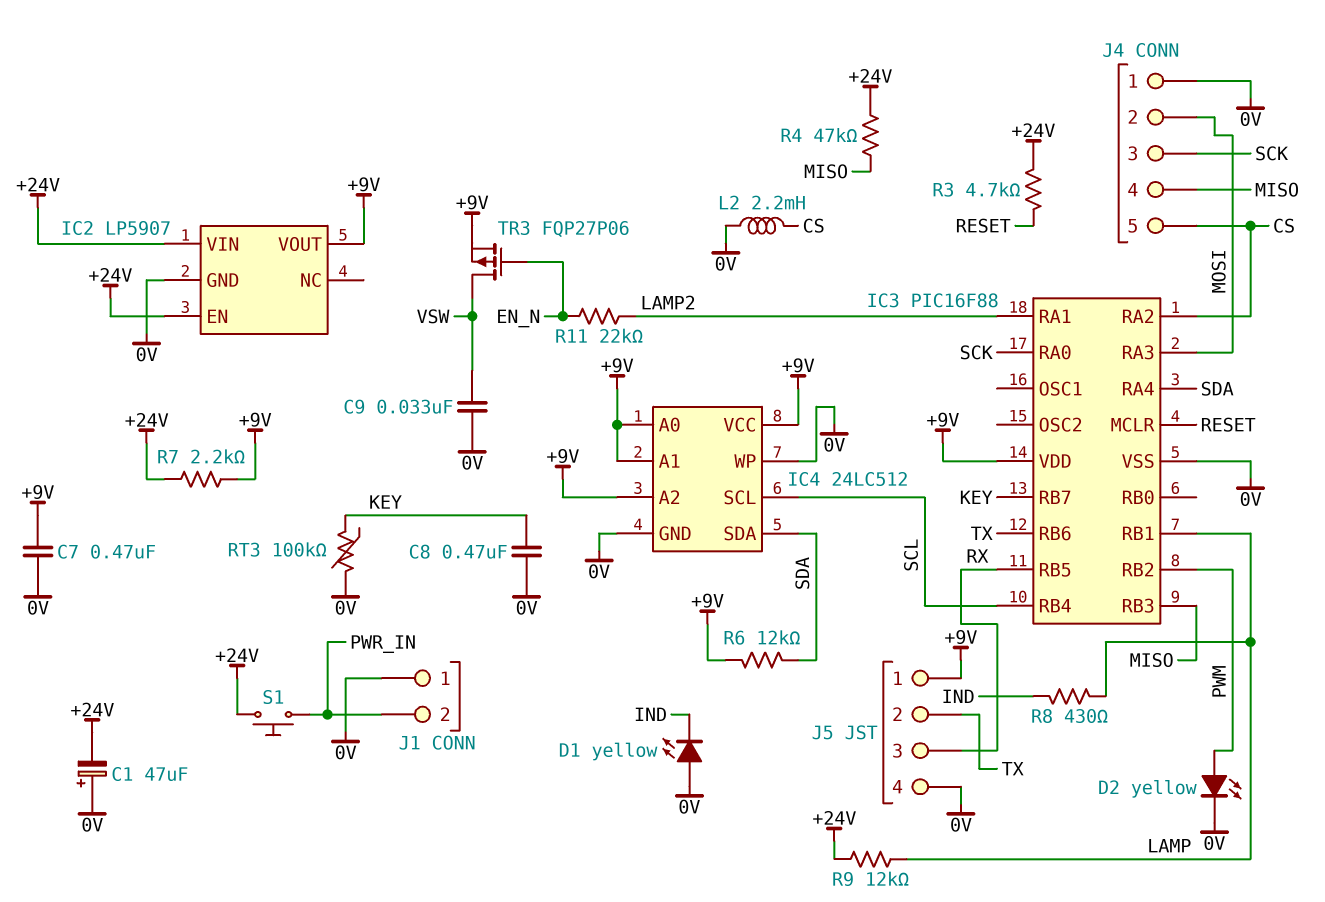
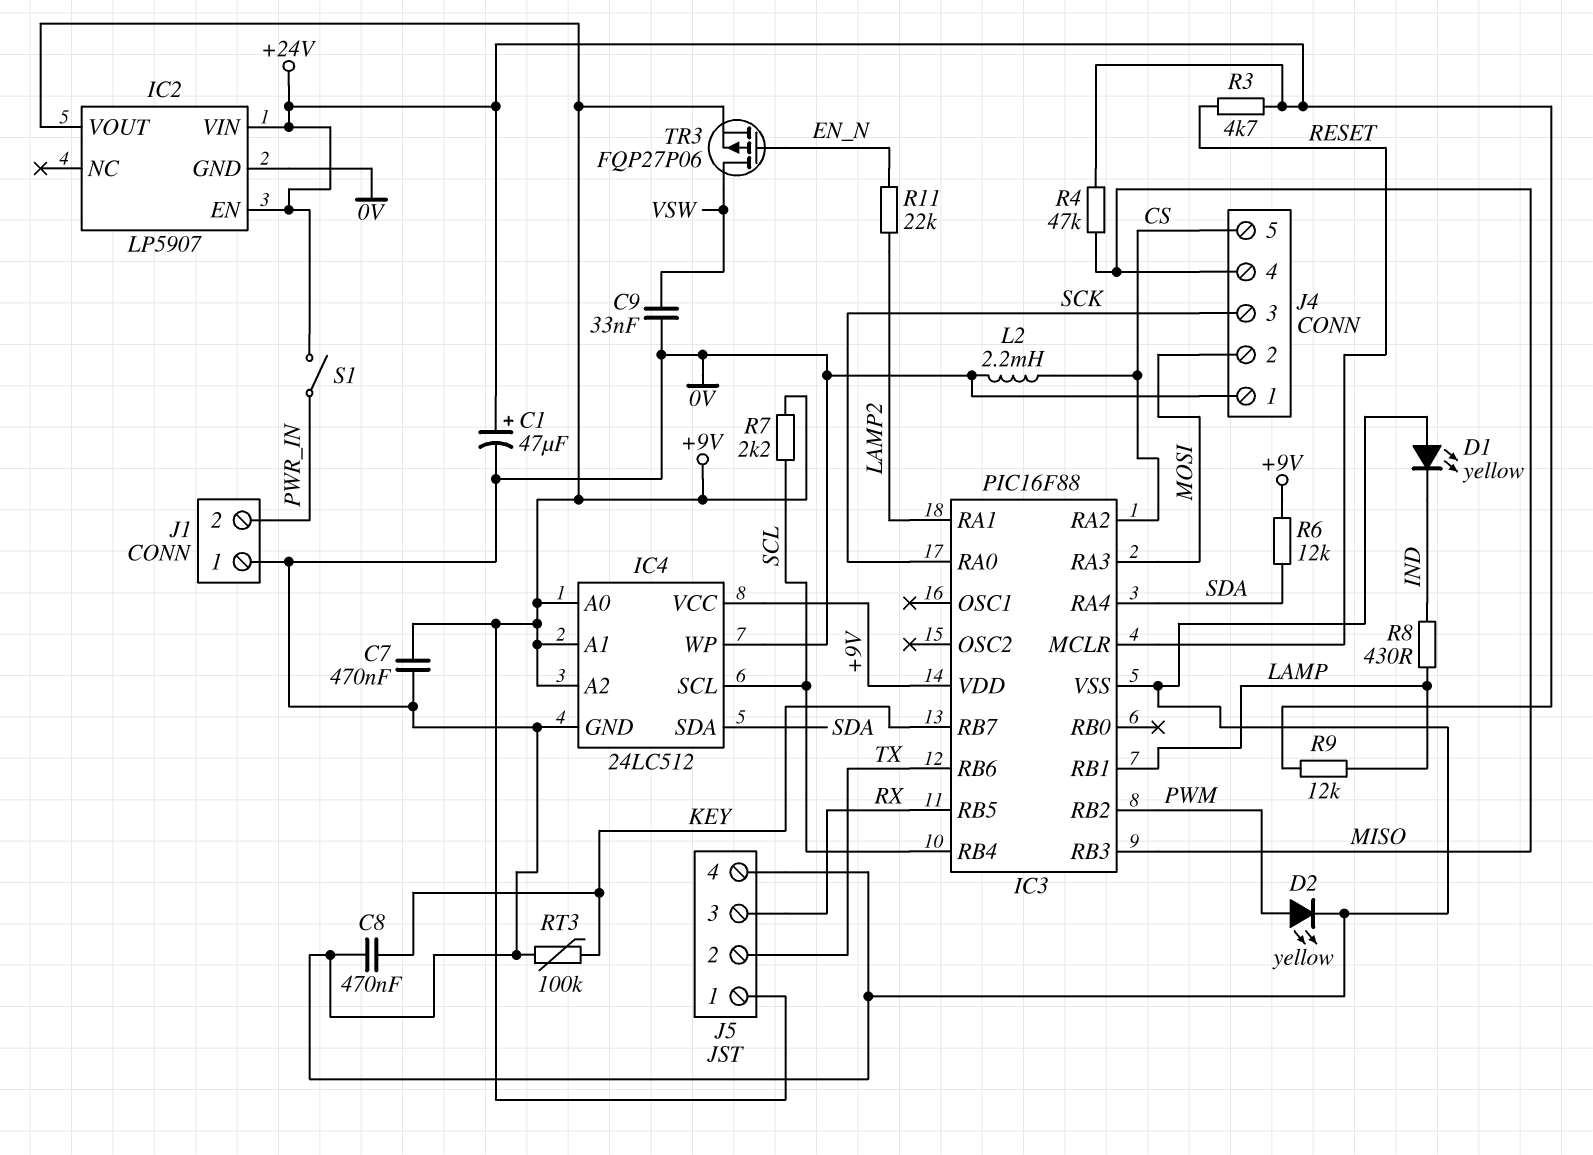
C1: 47uF (plus 0V, minus +24V) -> 47uF (plus +24V, minus 0V)
R7: 2.2k (+9V, +24V) -> 2.2k (+9V, SCL)
S1: button (+24V, PWR_IN) -> switch (+24V, PWR_IN)

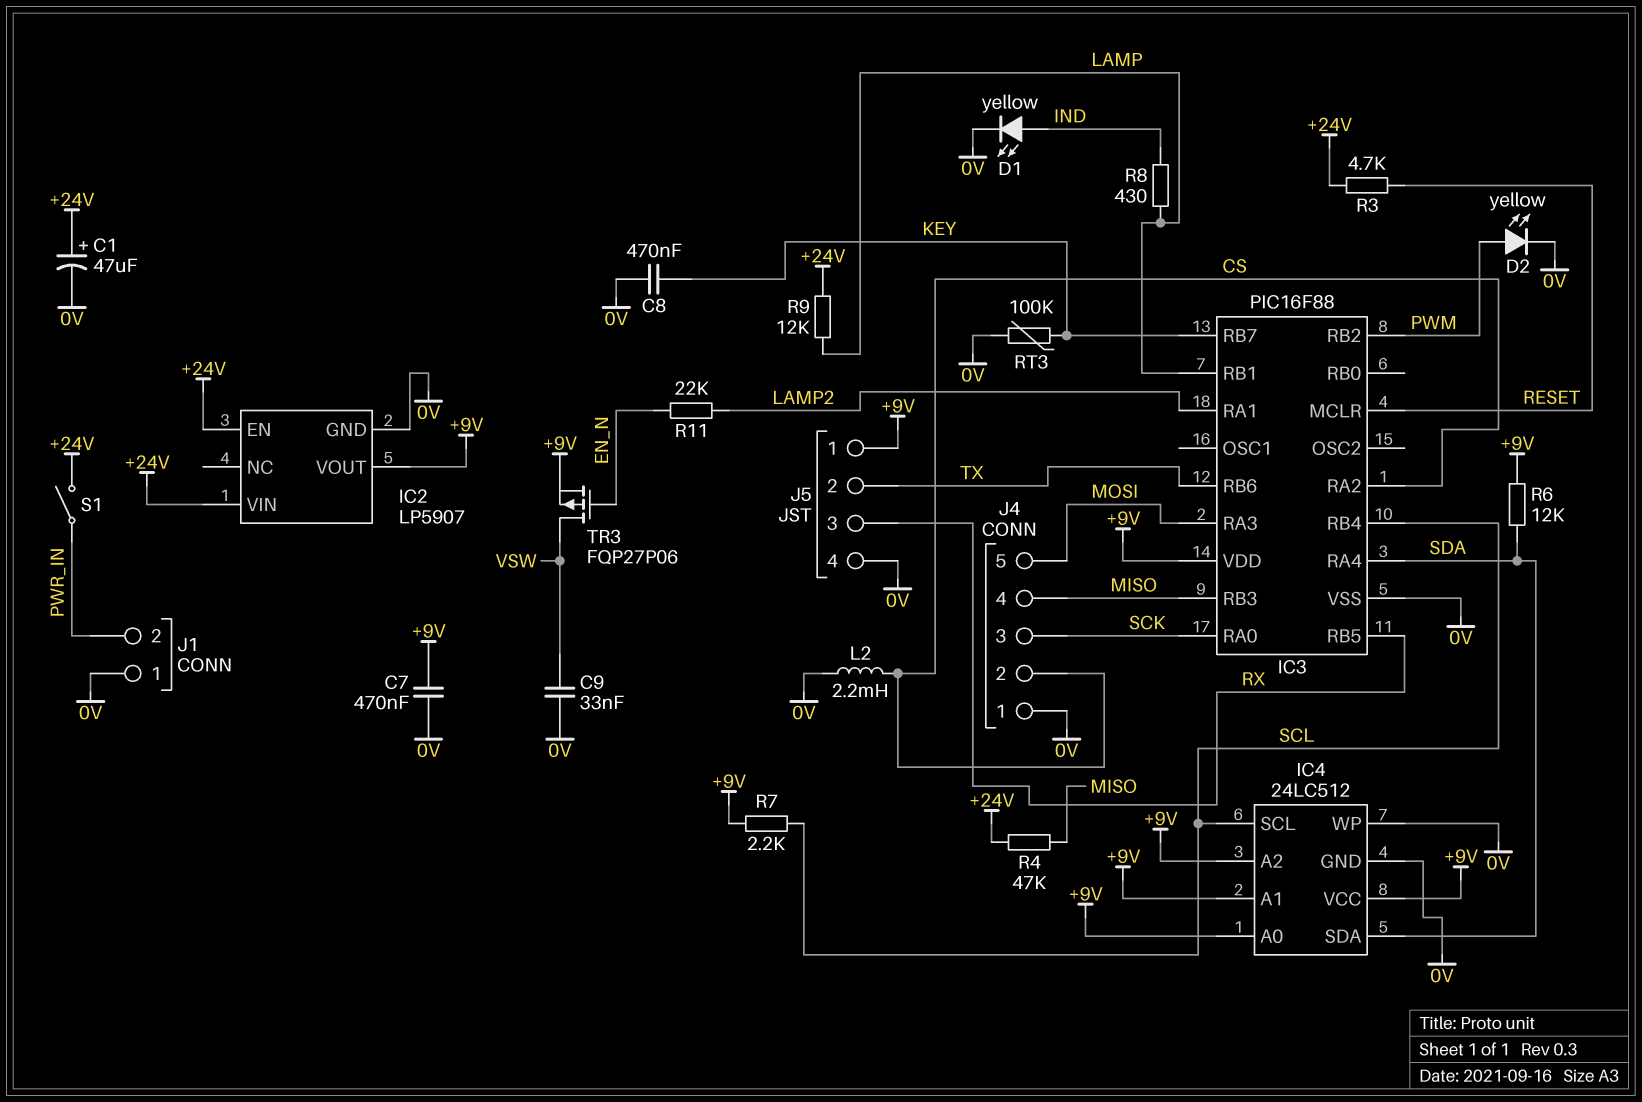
D1: LED yellow (A 0V, K IND) -> LED yellow (A IND, K 0V)
J4 pin 2: MOSI -> CS
J4 pin 5: CS -> MOSI

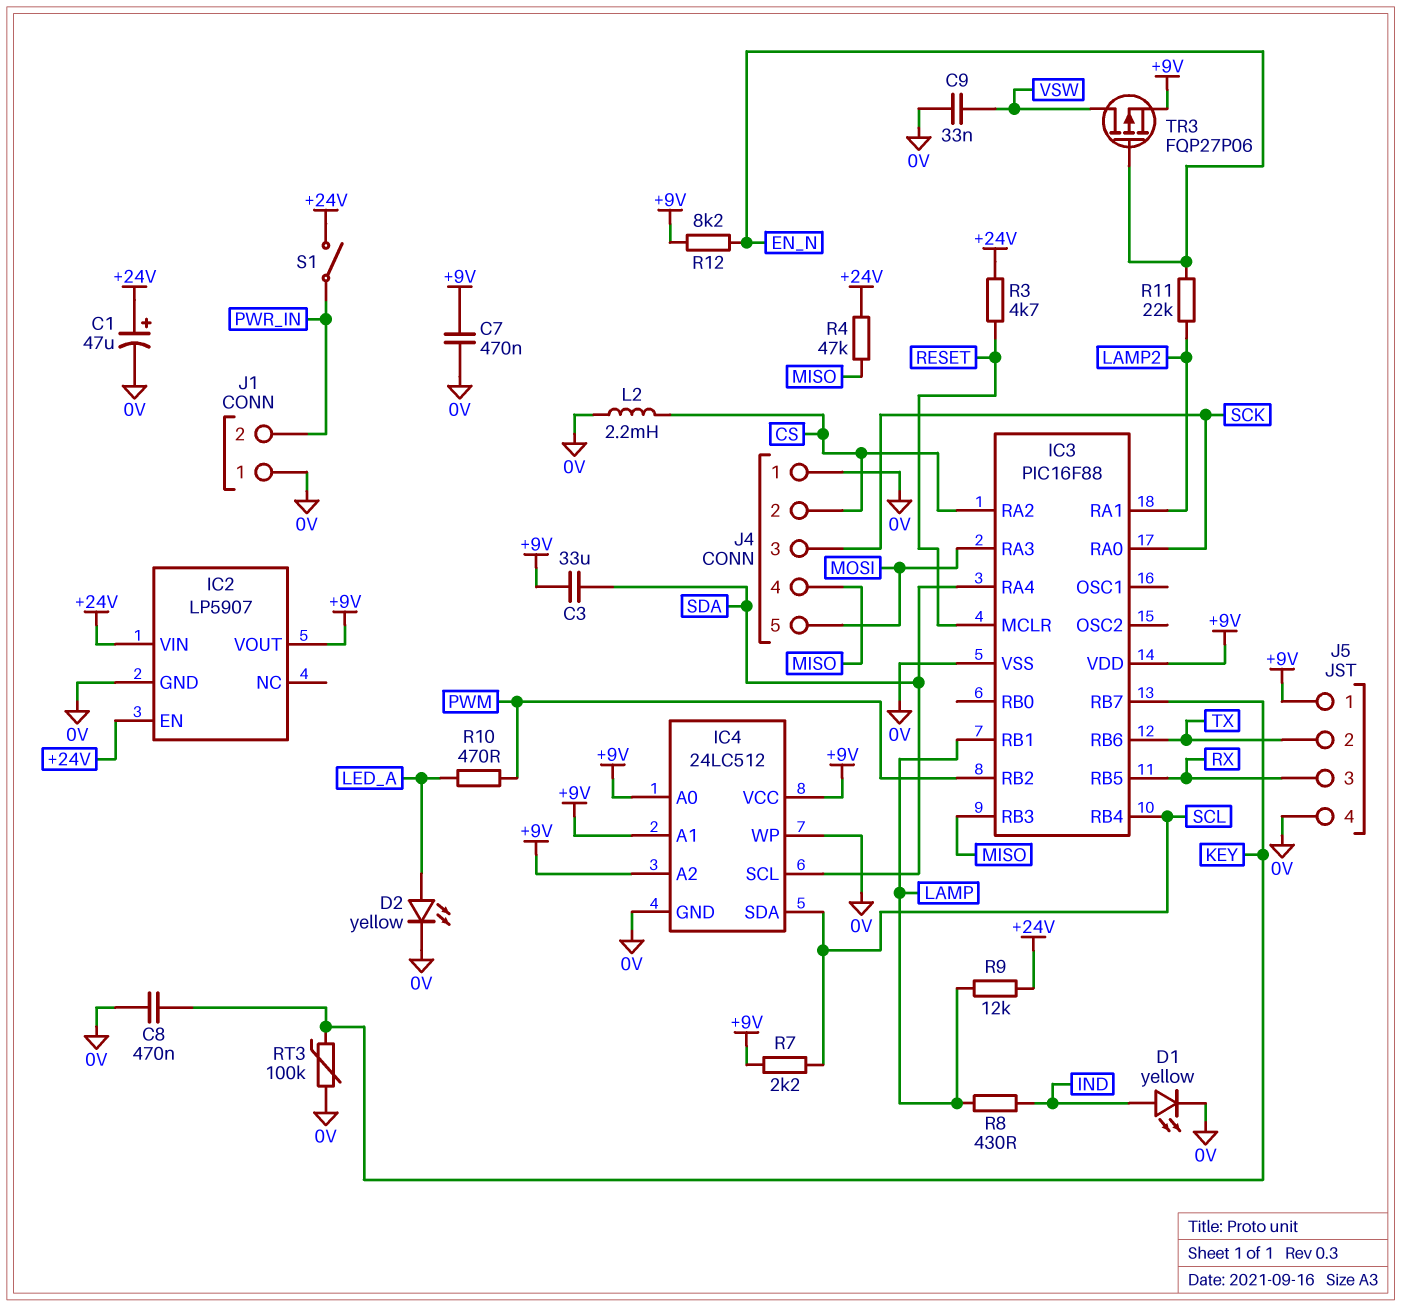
C3: none -> 33uF (+9V, SDA)
D2: LED yellow (A PWM, K 0V) -> LED yellow (A LED_A, K 0V)
IC4 pin SCL: SCL -> SDA
IC4 pin SDA: SDA -> SCL
R6: 12k (+9V, SDA) -> none
R10: none -> 470 (LED_A, PWM)
R12: none -> 8.2k (+9V, EN_N)

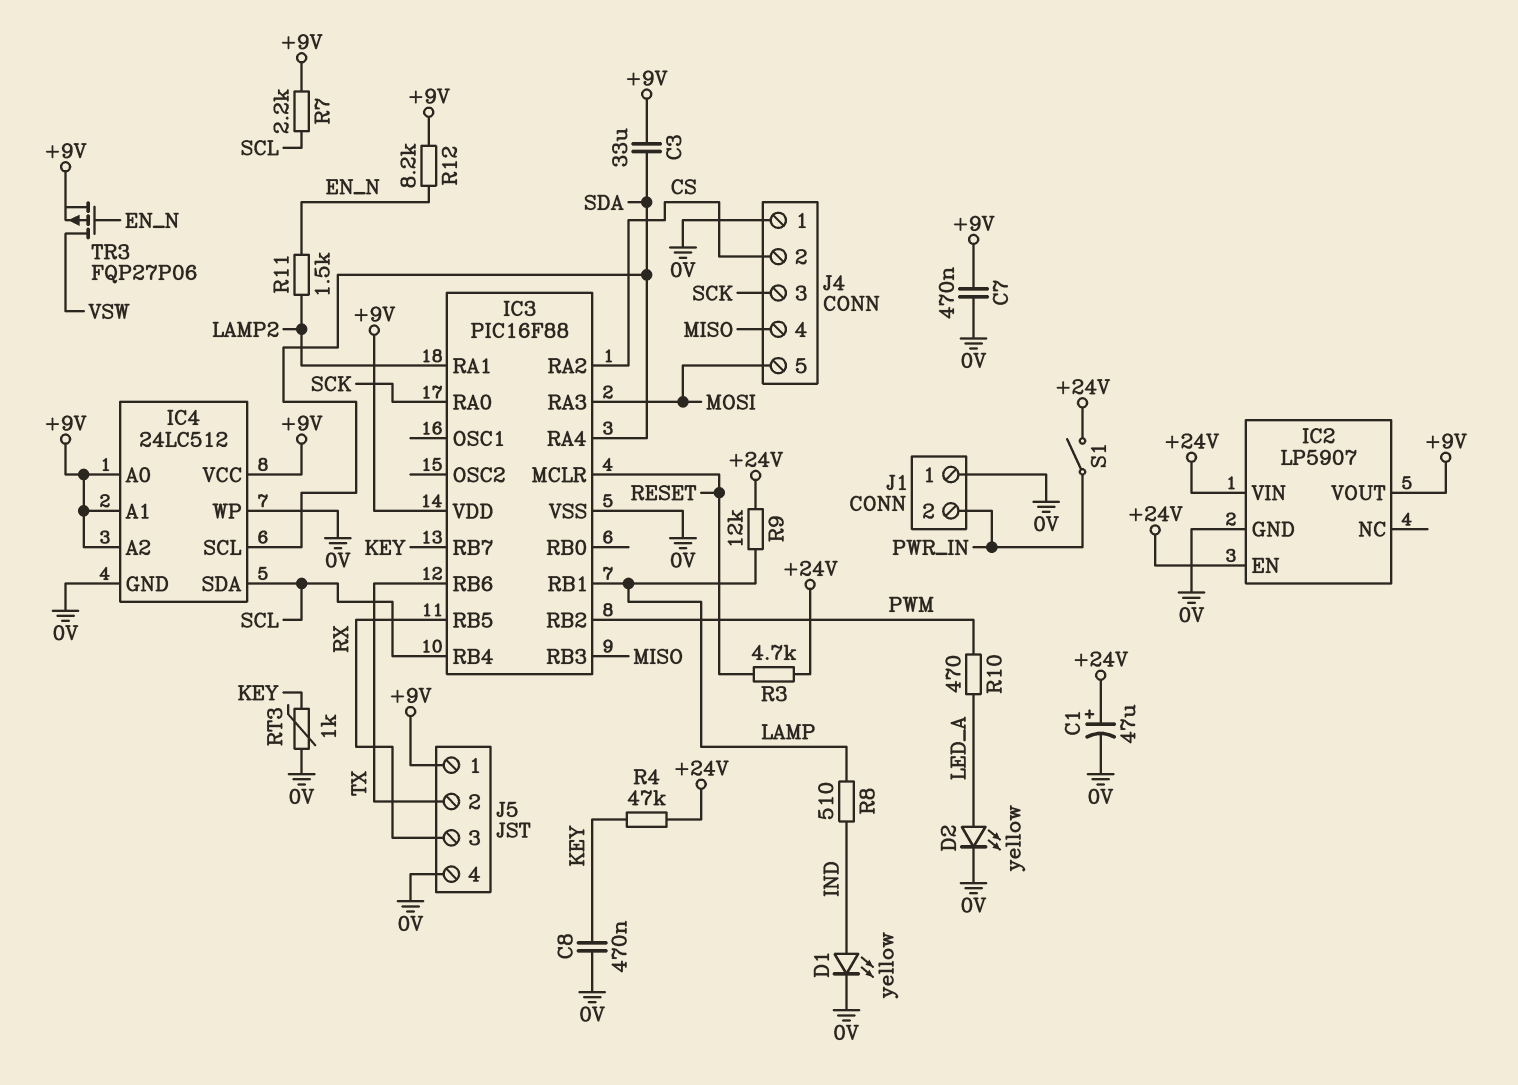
C9: 33nF (0V, VSW) -> none
L2: 2.2mH (0V, CS) -> none
R4: 47k (+24V, MISO) -> 47k (+24V, KEY)
R8: 430 (IND, LAMP) -> 510 (IND, LAMP)
R11: 22k (EN_N, LAMP2) -> 1.5k (EN_N, LAMP2)
RT3: 100k (0V, KEY) -> 1k (0V, KEY)

